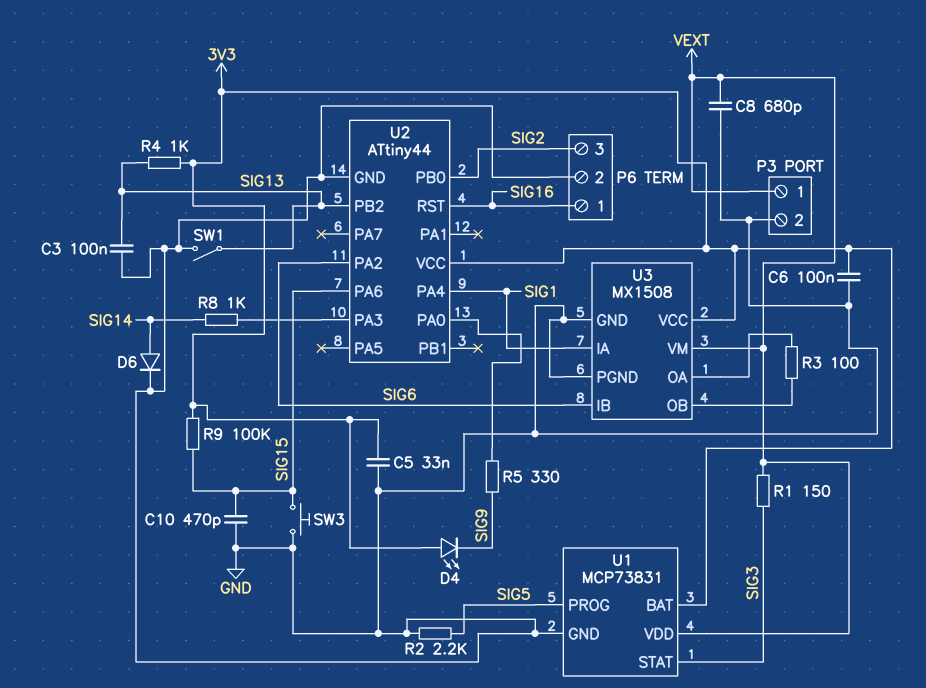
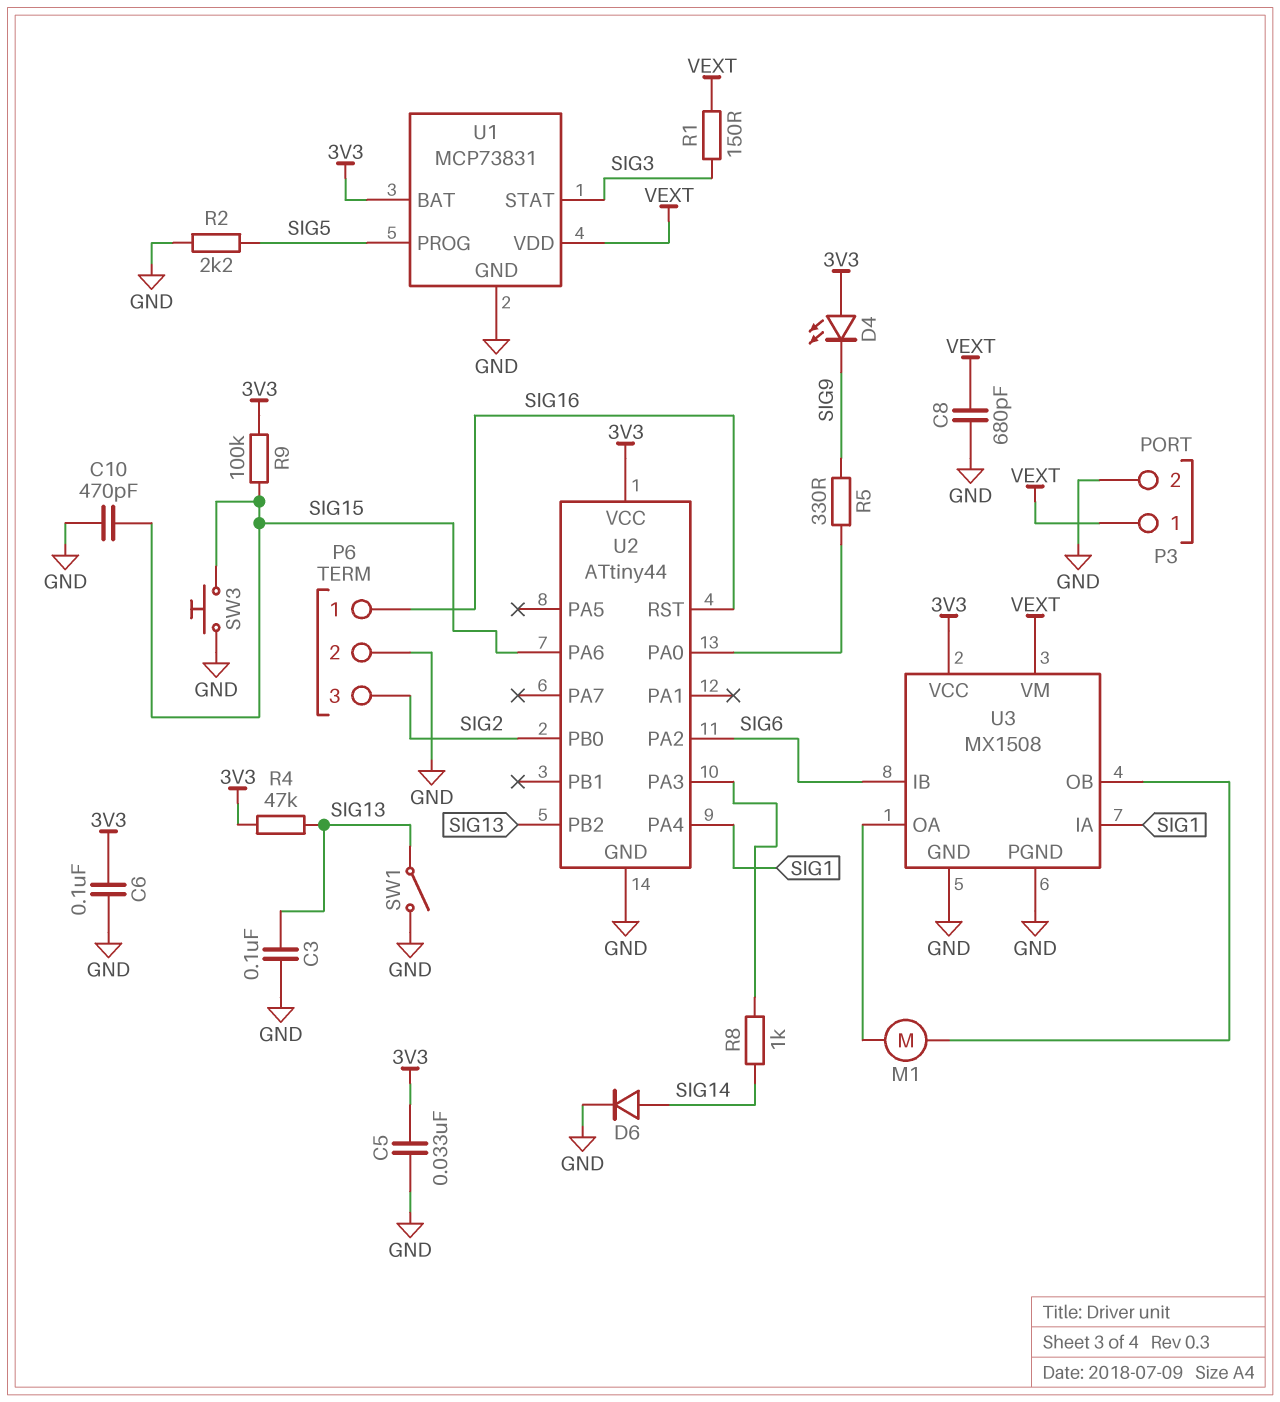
M1: none -> motor (U3/OA, U3/OB)
R3: 100 (U3/OA, U3/OB) -> none
R4: 1k (3V3, SIG13) -> 47k (3V3, SIG13)

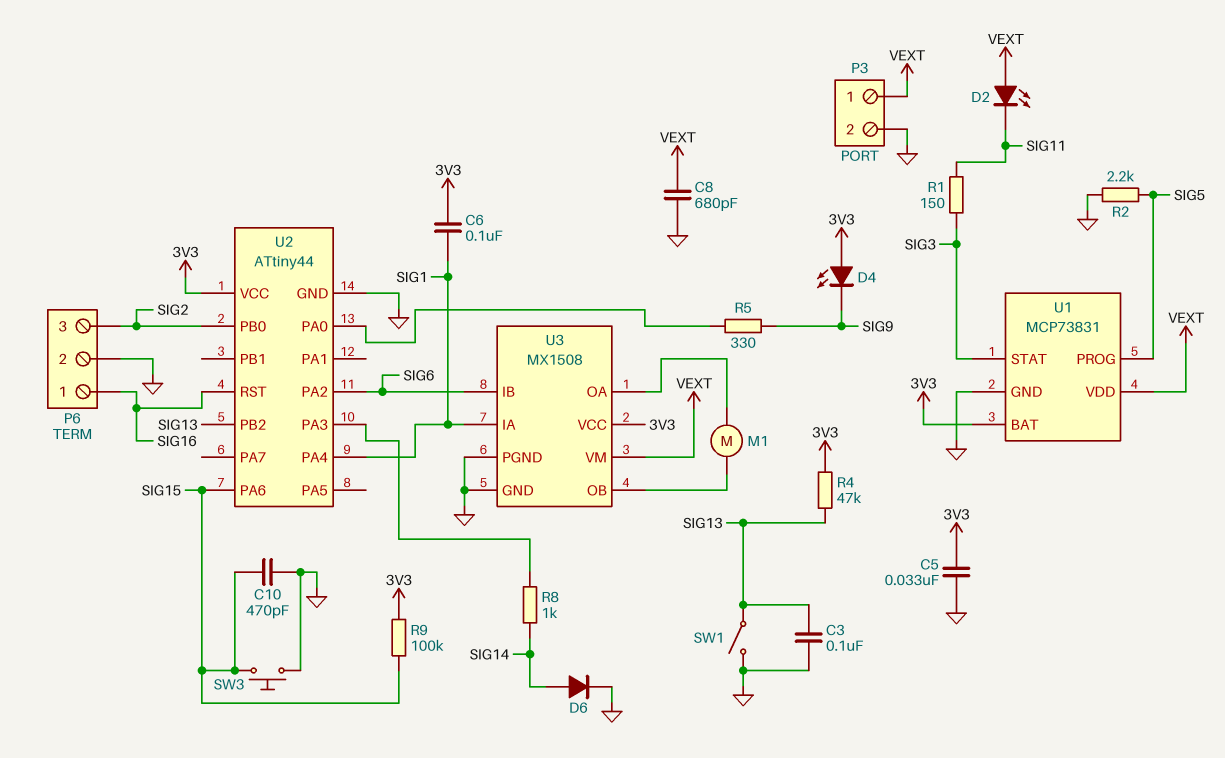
C6: 100nF (3V3, GND) -> 100nF (3V3, SIG1)
D2: none -> LED (A VEXT, K SIG11)
R1: 150 (SIG3, VEXT) -> 150 (SIG3, SIG11)

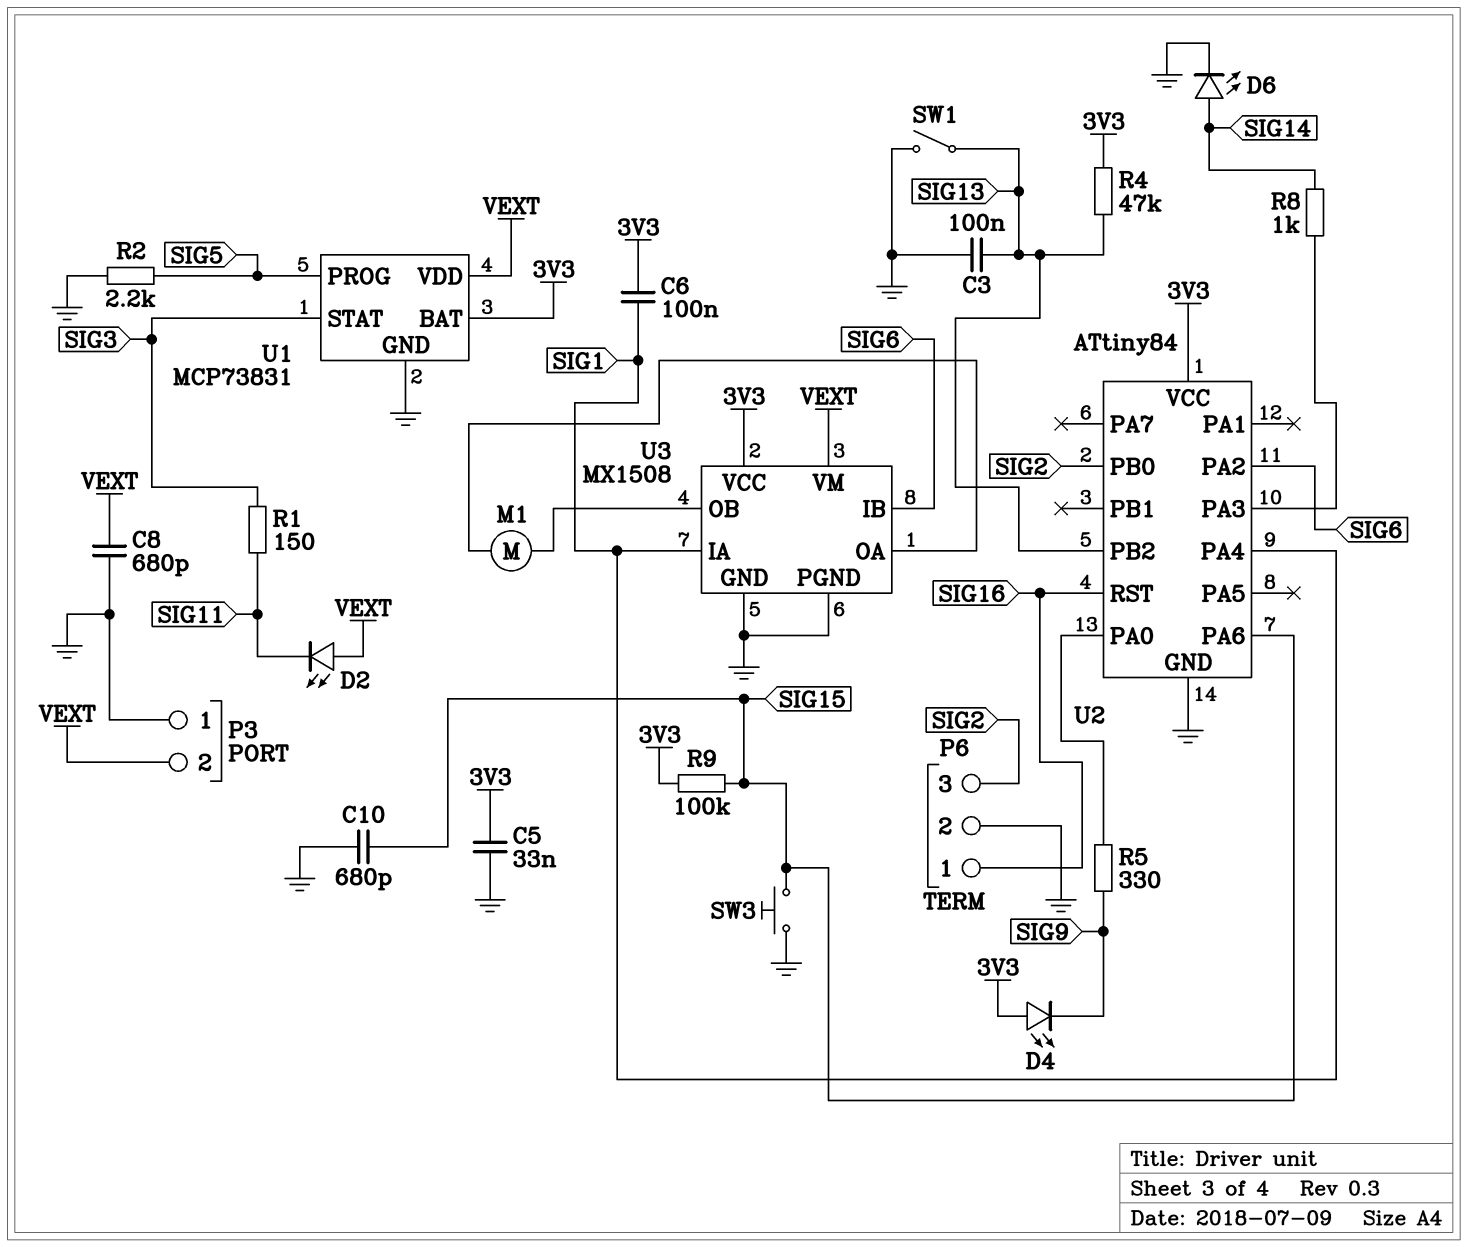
C10: 470pF (GND, SIG15) -> 680pF (GND, SIG15)
D6: diode (A SIG14, K GND) -> LED (A SIG14, K GND)
P3 pin 1: VEXT -> GND
P3 pin 2: GND -> VEXT
U2: ATtiny44 -> ATtiny84

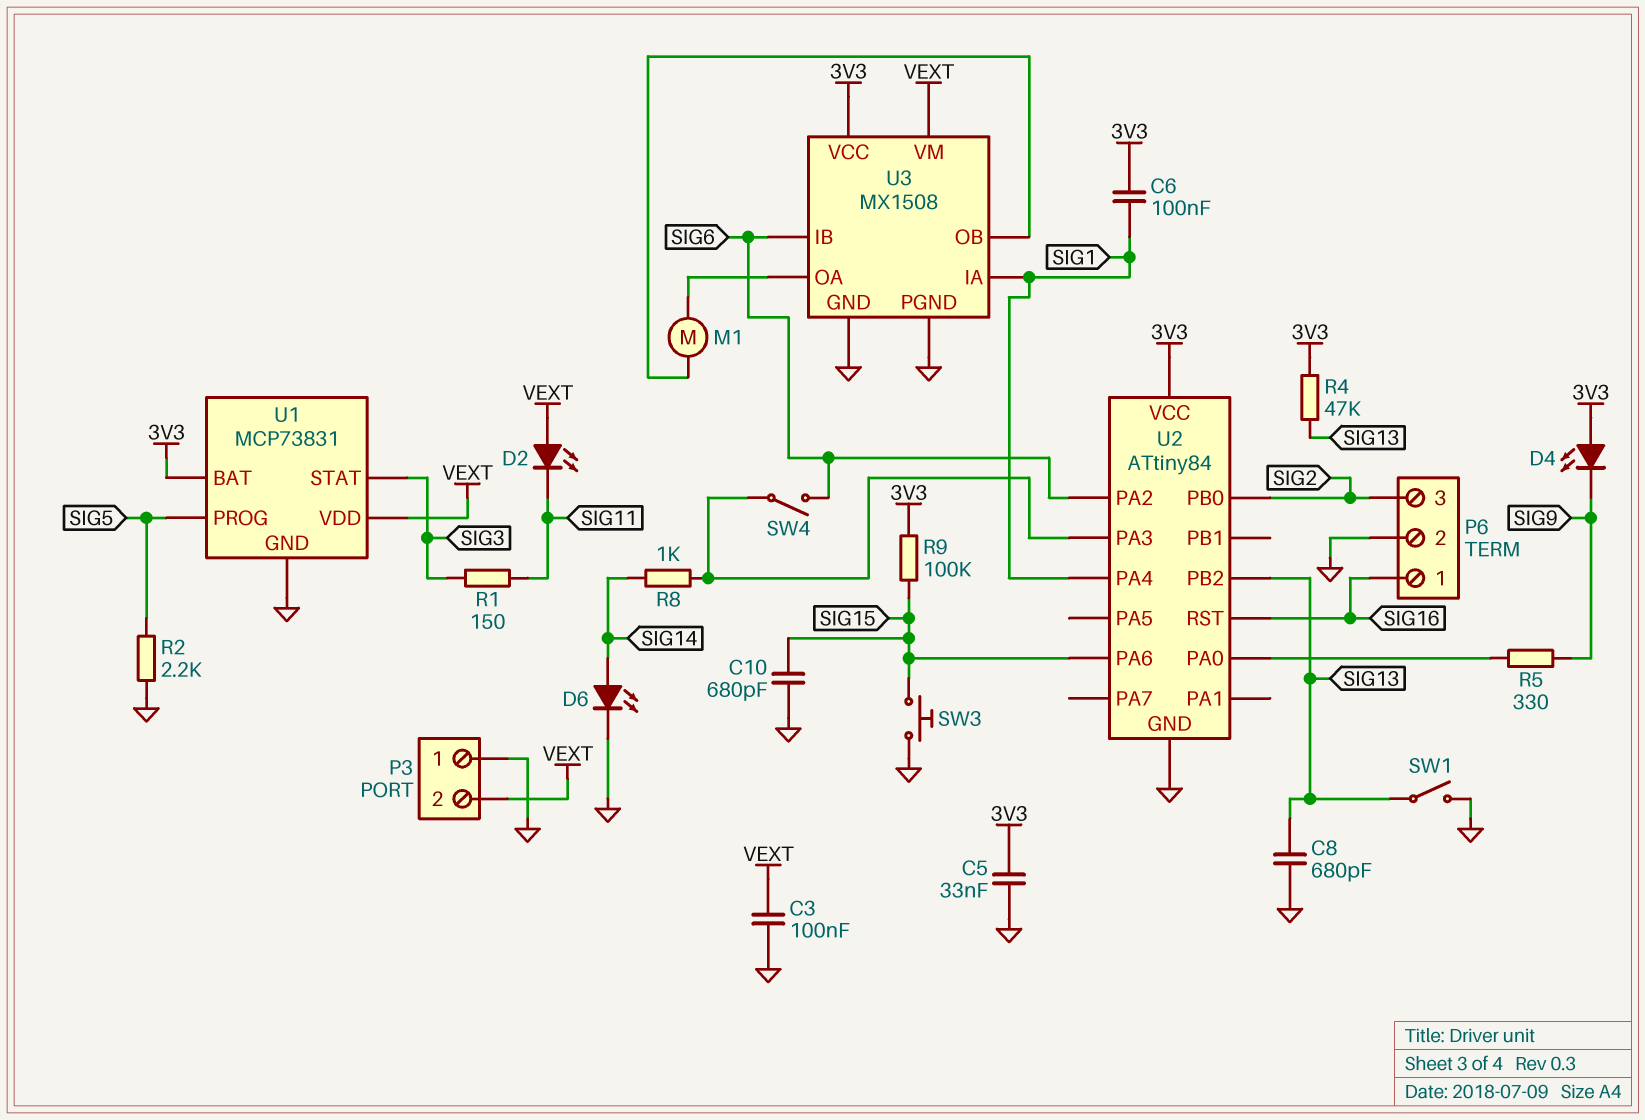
C3: 100nF (GND, SIG13) -> 100nF (GND, VEXT)
C8: 680pF (GND, VEXT) -> 680pF (GND, SIG13)
SW4: none -> switch (SIG6, U2/PA3)

